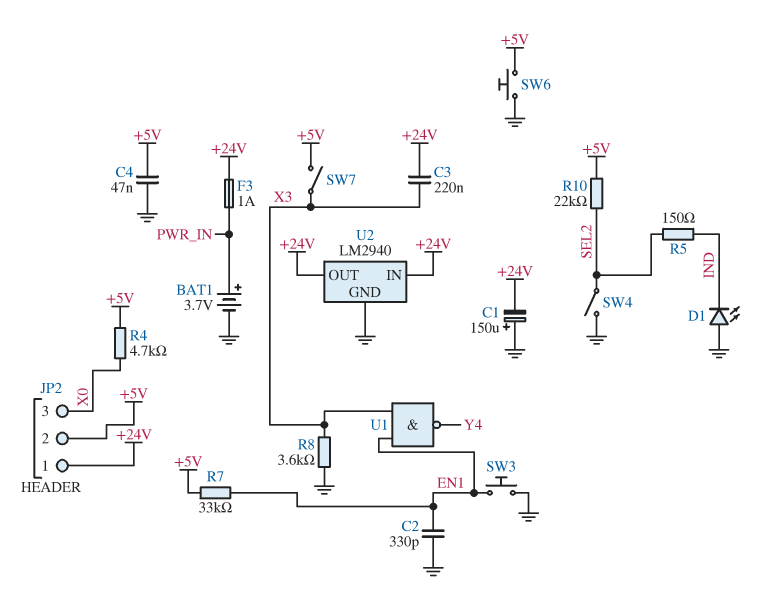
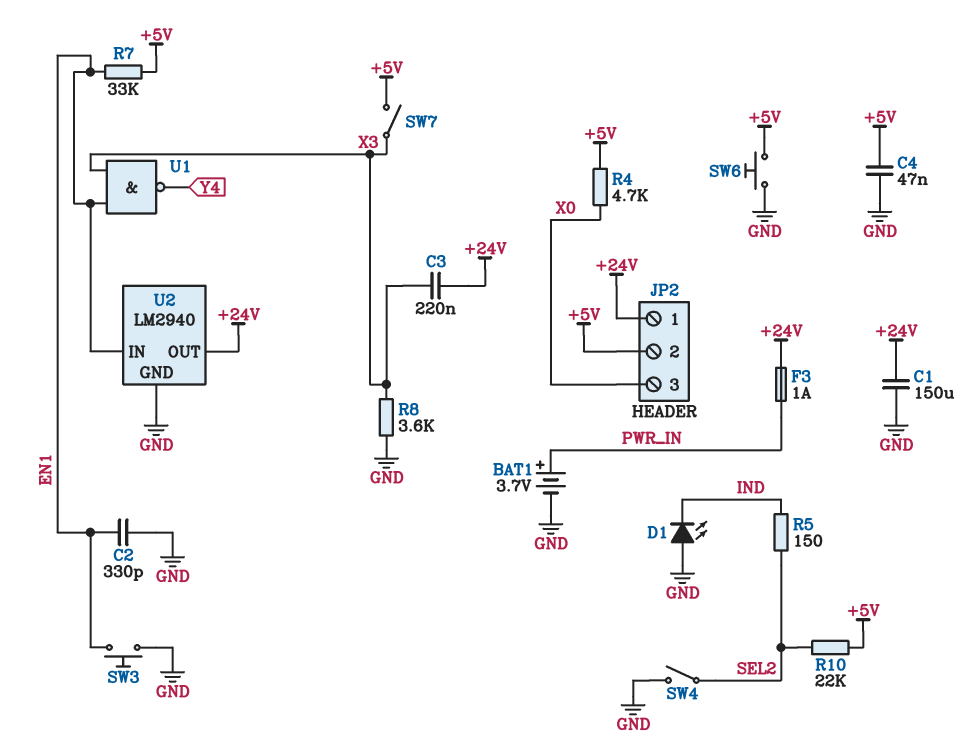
C1: 150uF (plus GND, minus +24V) -> 150uF (+24V, GND)
U2 pin IN: +24V -> EN1

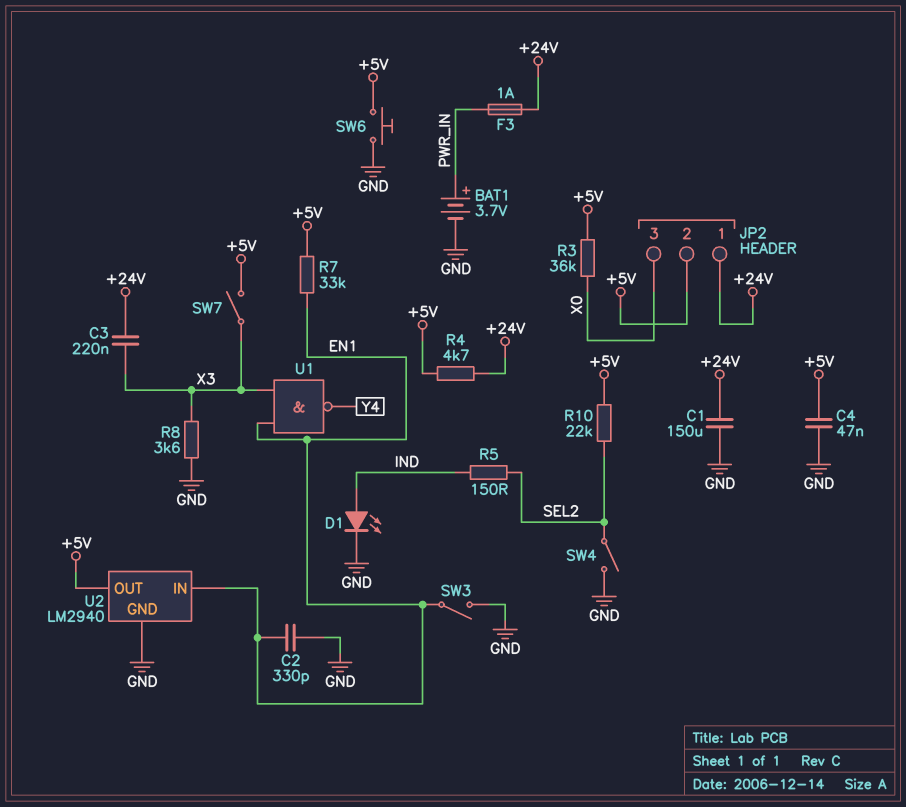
D1: LED (A GND, K IND) -> LED (A IND, K GND)
R3: none -> 36k (+5V, X0)
R4: 4.7k (+5V, X0) -> 4.7k (+5V, +24V)
SW3: button (EN1, GND) -> switch (EN1, GND)
U2 pin OUT: +24V -> +5V

